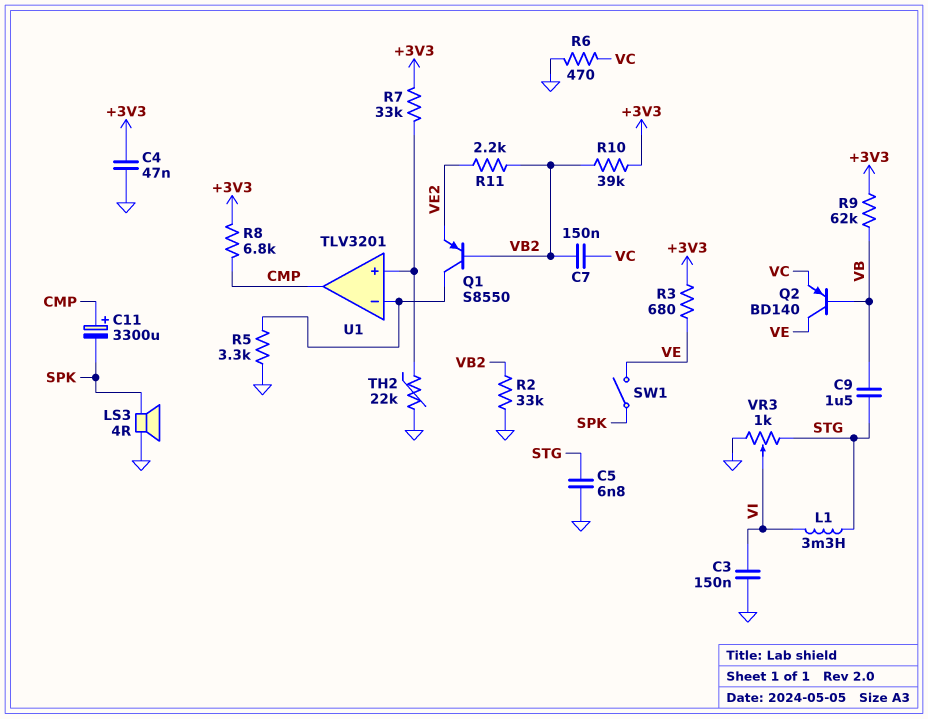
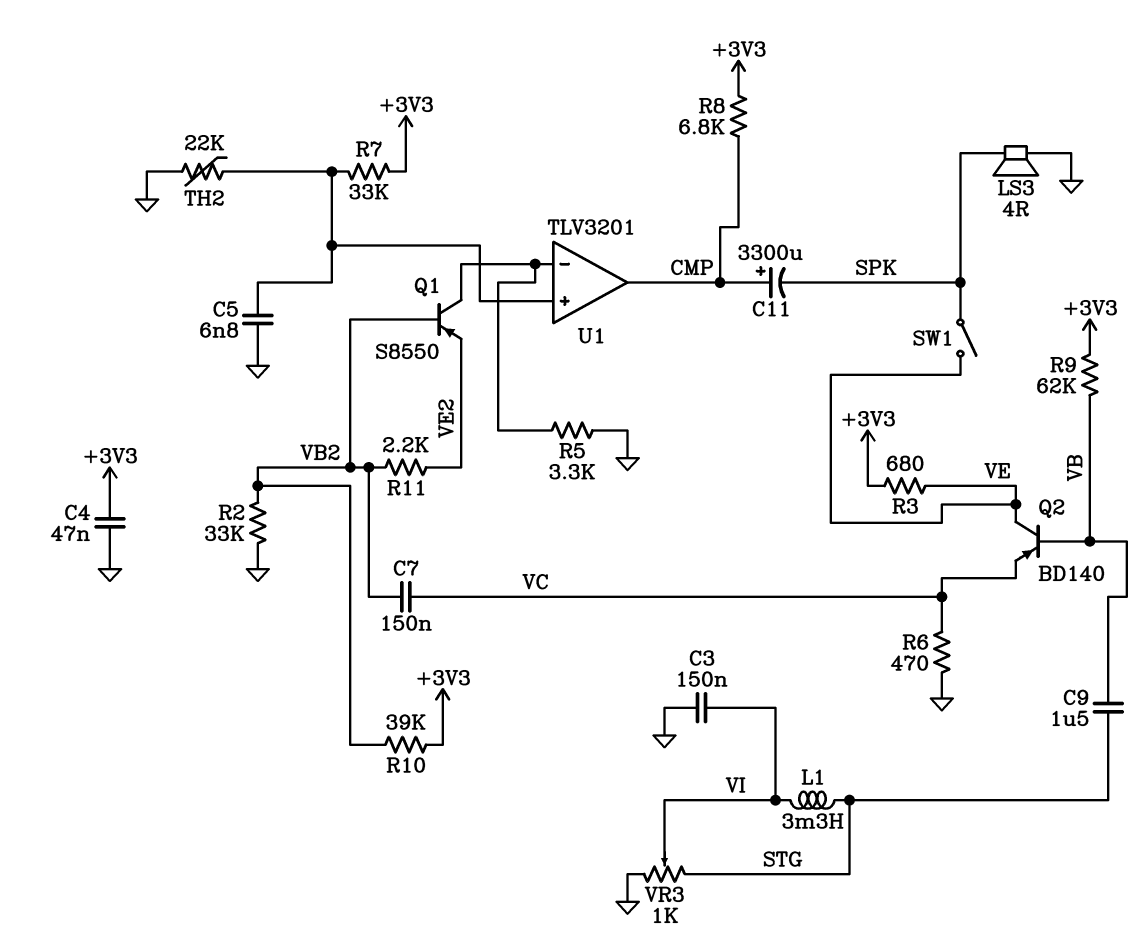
C5: 6.8nF (GND, STG) -> 6.8nF (GND, U1/in+)

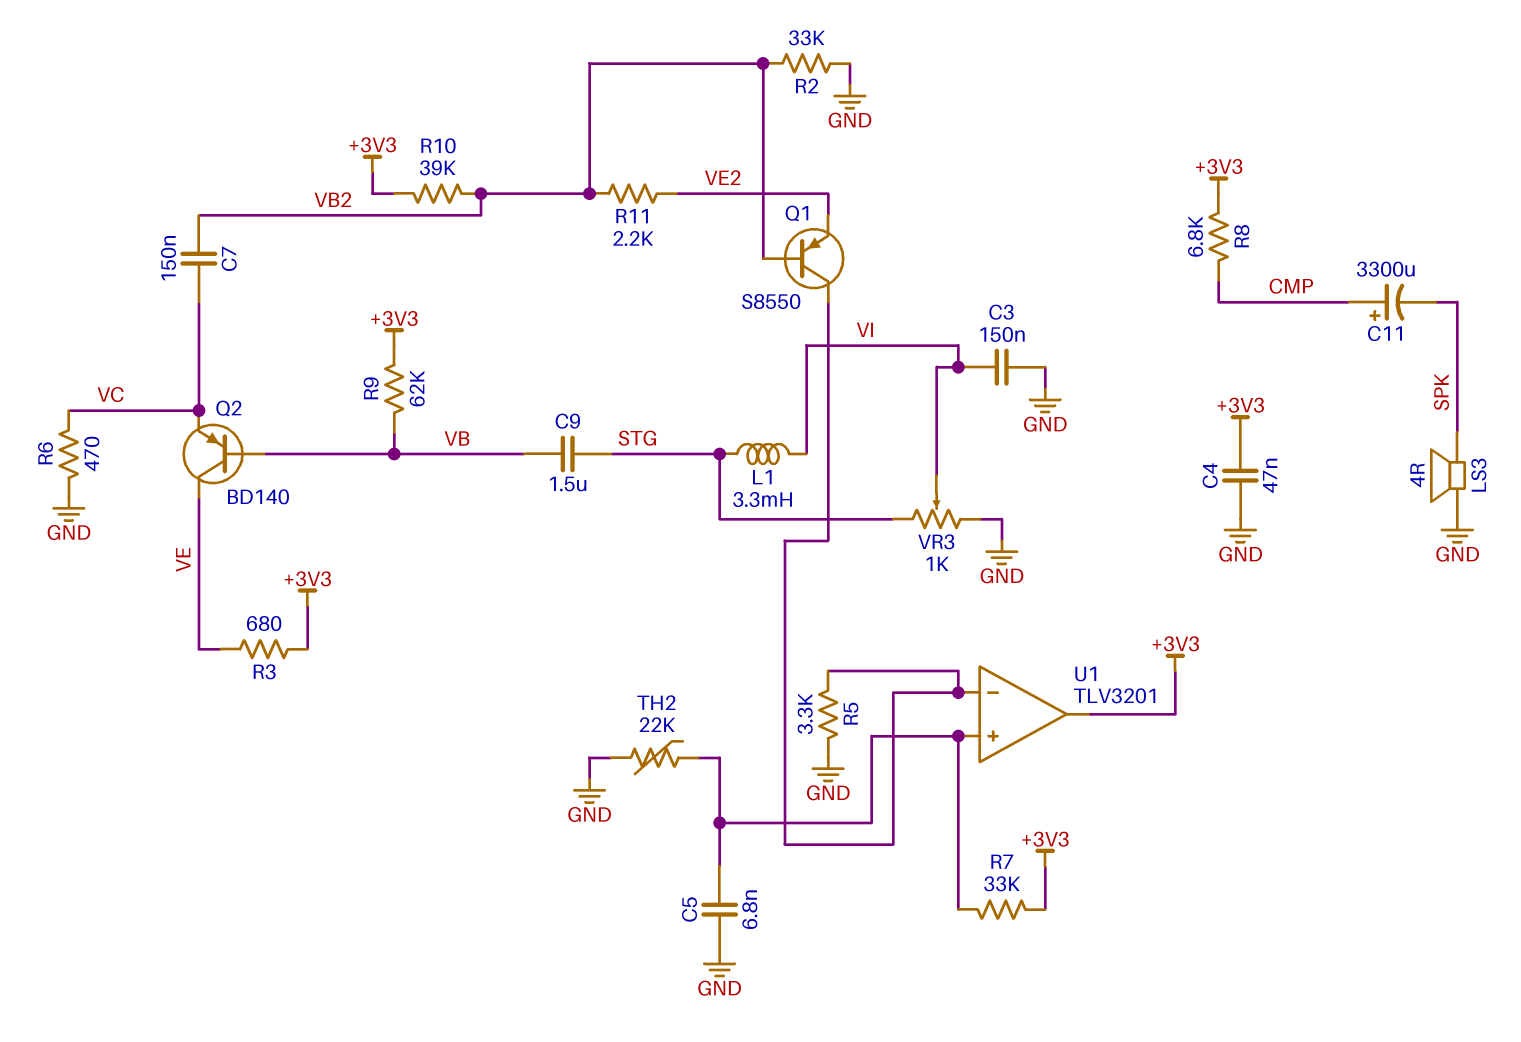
SW1: switch (SPK, VE) -> none
U1 pin out: CMP -> +3V3

